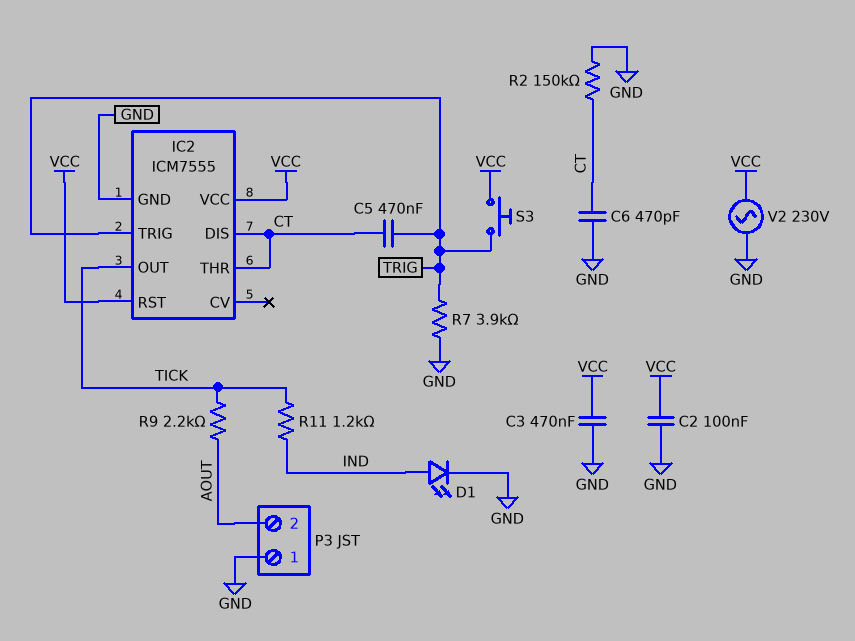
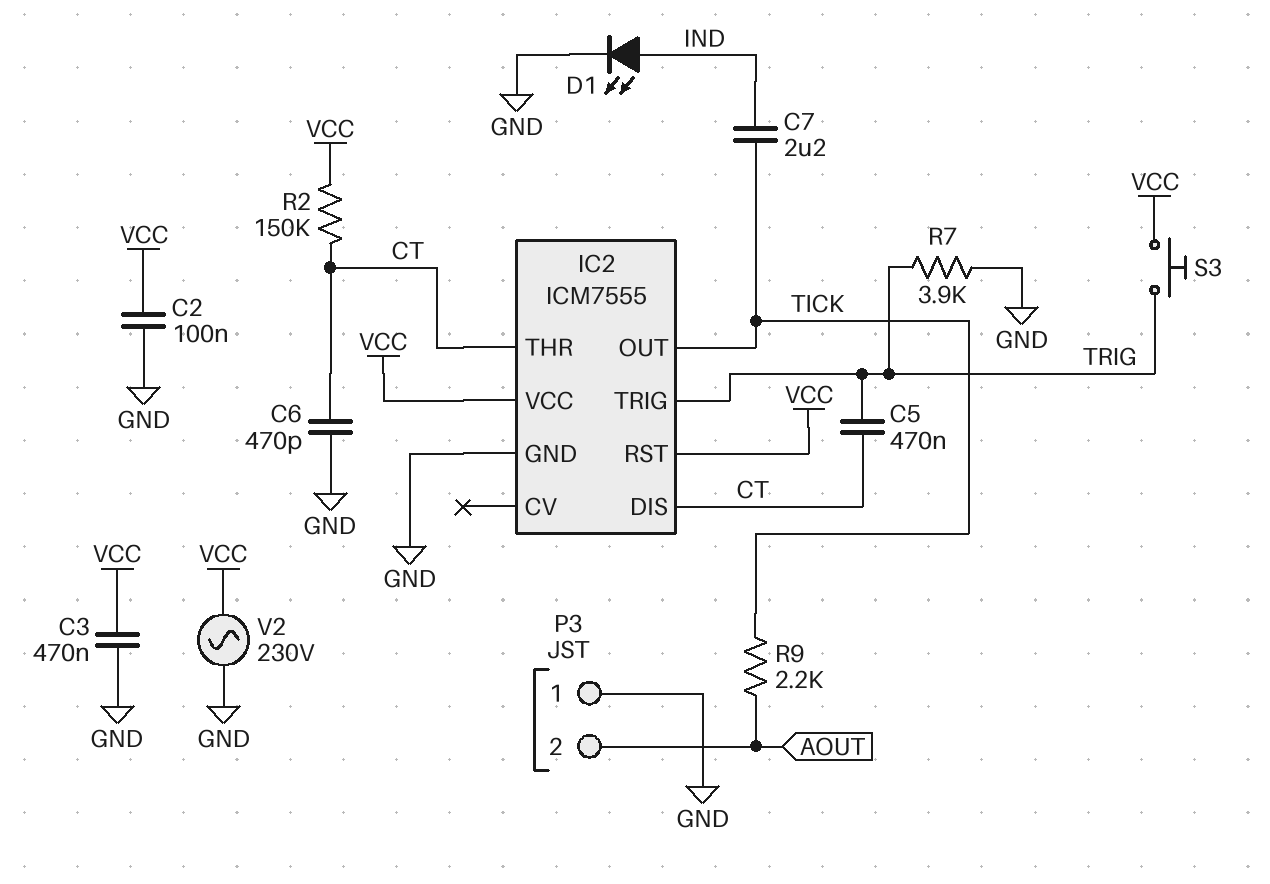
C7: none -> 2.2uF (IND, TICK)
R2: 150k (CT, GND) -> 150k (CT, VCC)
R11: 1.2k (IND, TICK) -> none

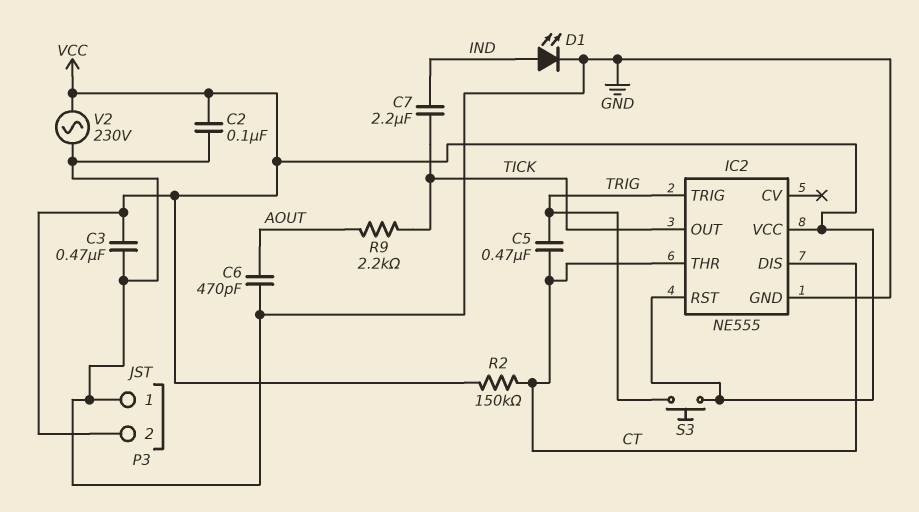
C6: 470pF (CT, GND) -> 470pF (AOUT, GND)
IC2: ICM7555 -> NE555
P3 pin 2: AOUT -> VCC
R7: 3.9k (GND, TRIG) -> none

